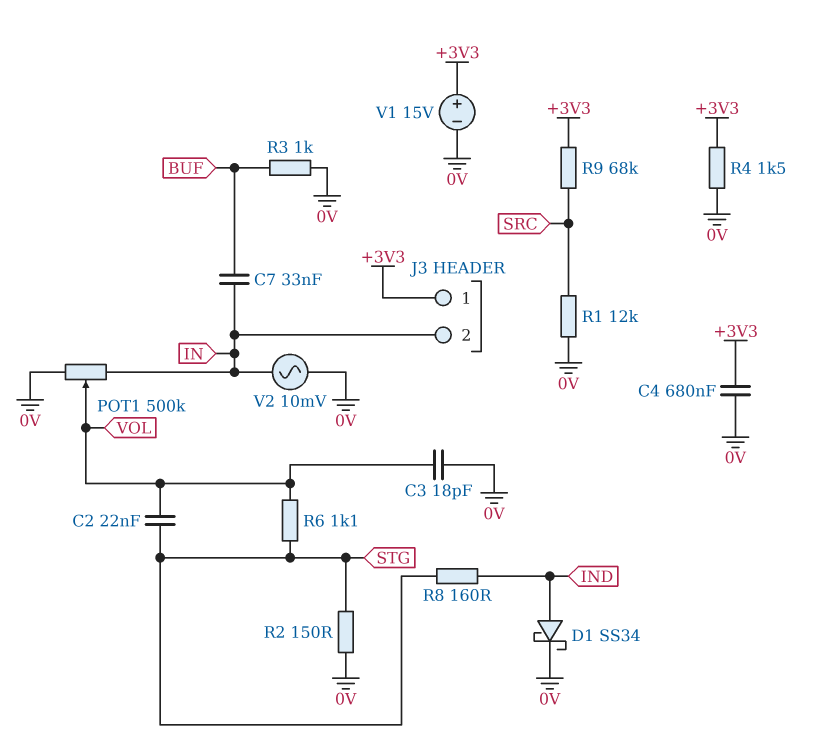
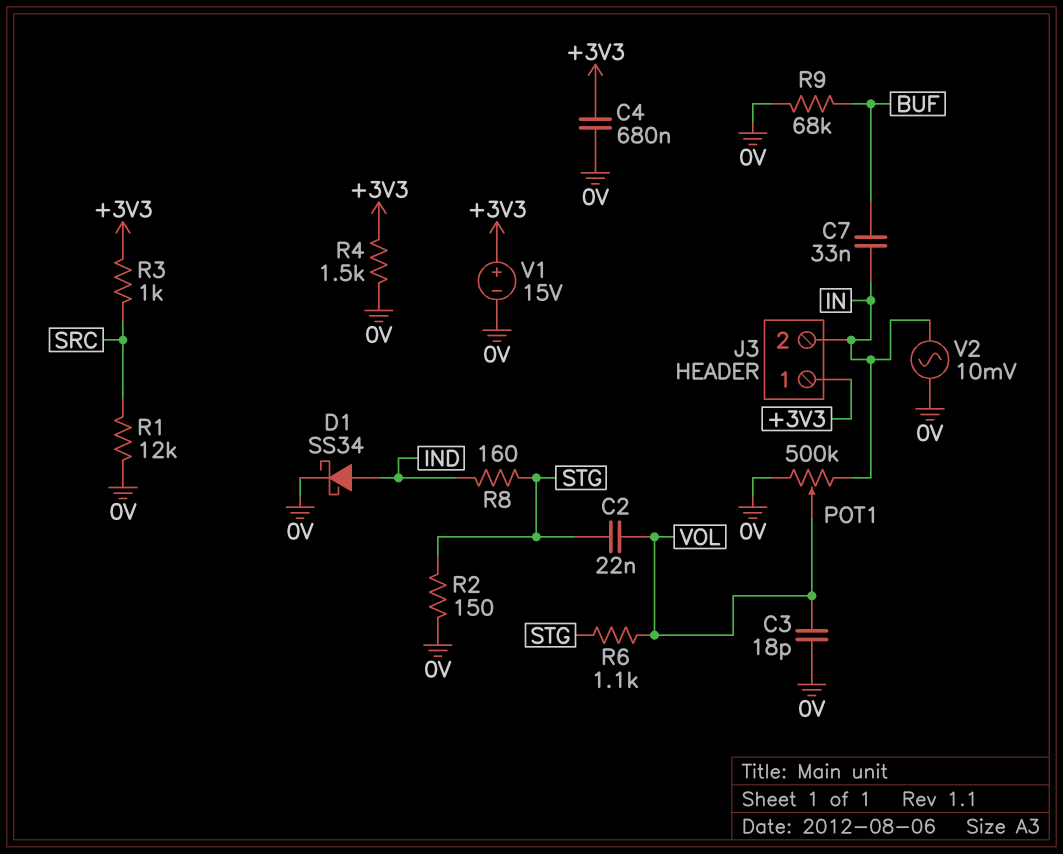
R3: 1k (0V, BUF) -> 1k (+3V3, SRC)
R9: 68k (+3V3, SRC) -> 68k (0V, BUF)

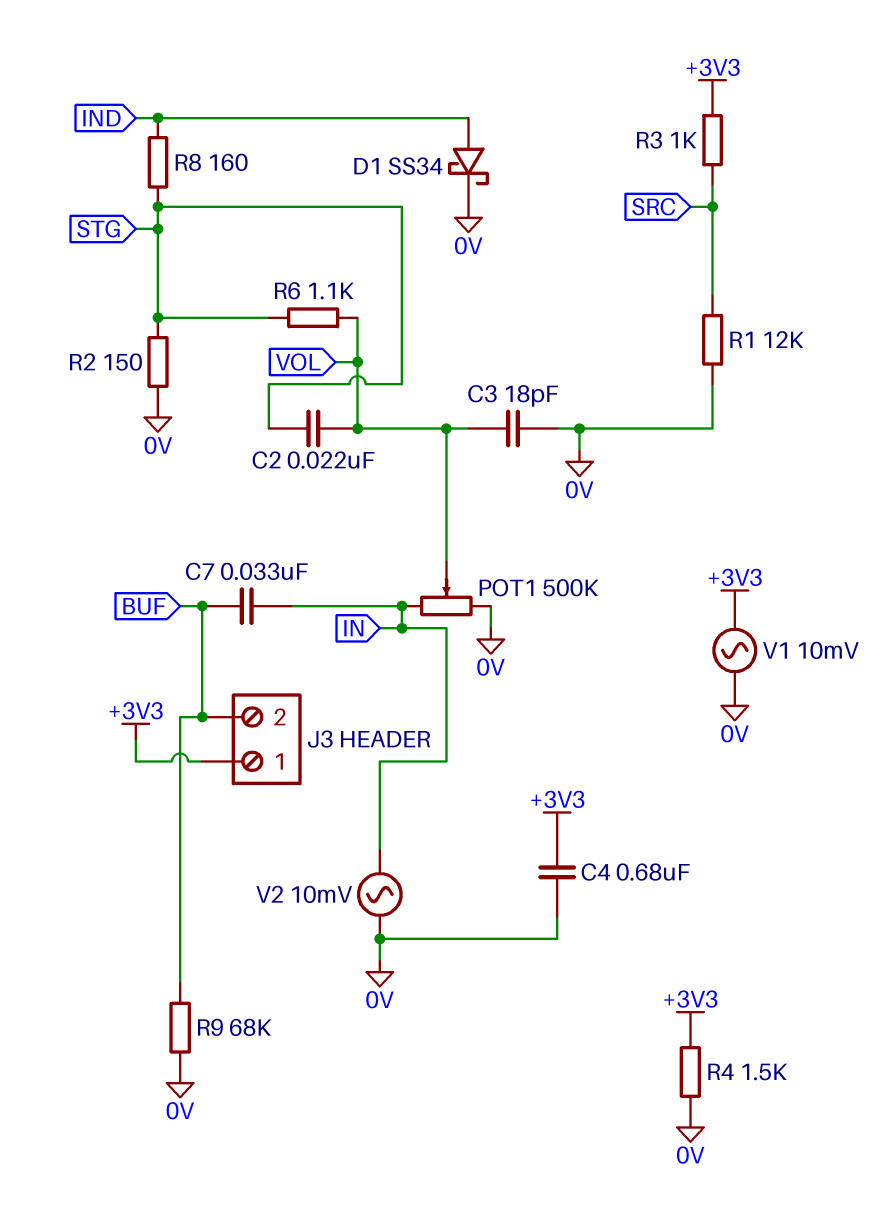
J3 pin 2: IN -> BUF
V1: 15V (plus +3V3, minus 0V) -> AC 10mV (+3V3, 0V)

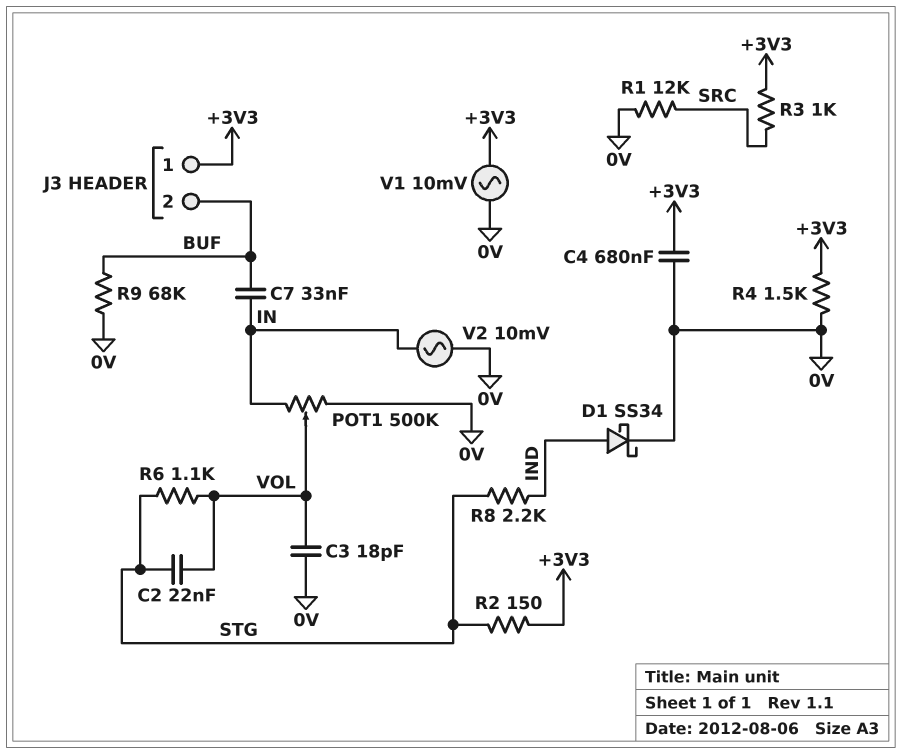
R2: 150 (0V, STG) -> 150 (+3V3, STG)
R8: 160 (IND, STG) -> 2.2k (IND, STG)

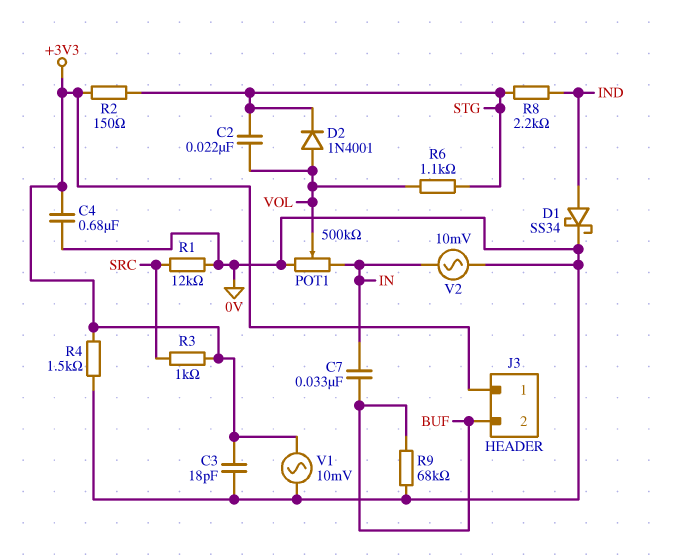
C3: 18pF (0V, VOL) -> 18pF (+3V3, 0V)
D2: none -> diode 1N4001 (A VOL, K STG)

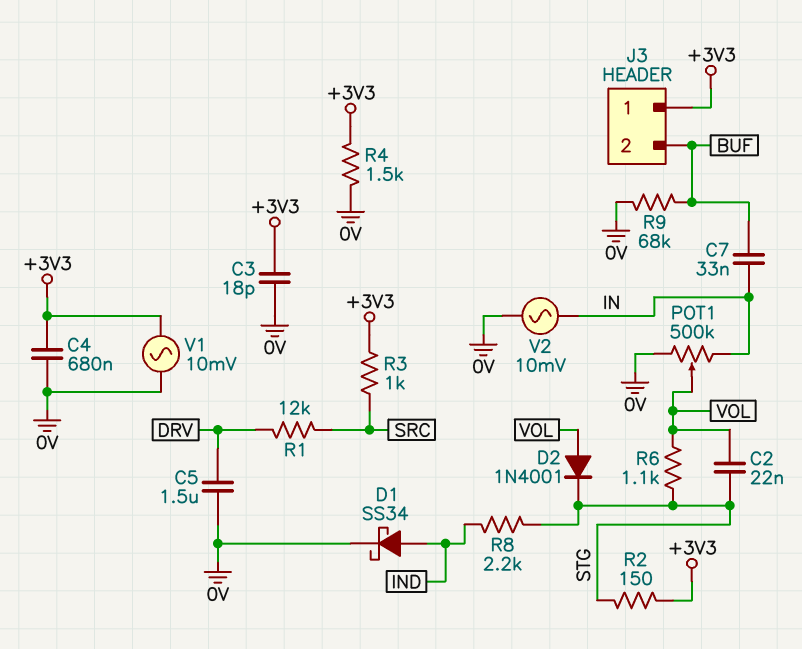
C5: none -> 1.5uF (0V, DRV)
R1: 12k (0V, SRC) -> 12k (DRV, SRC)

